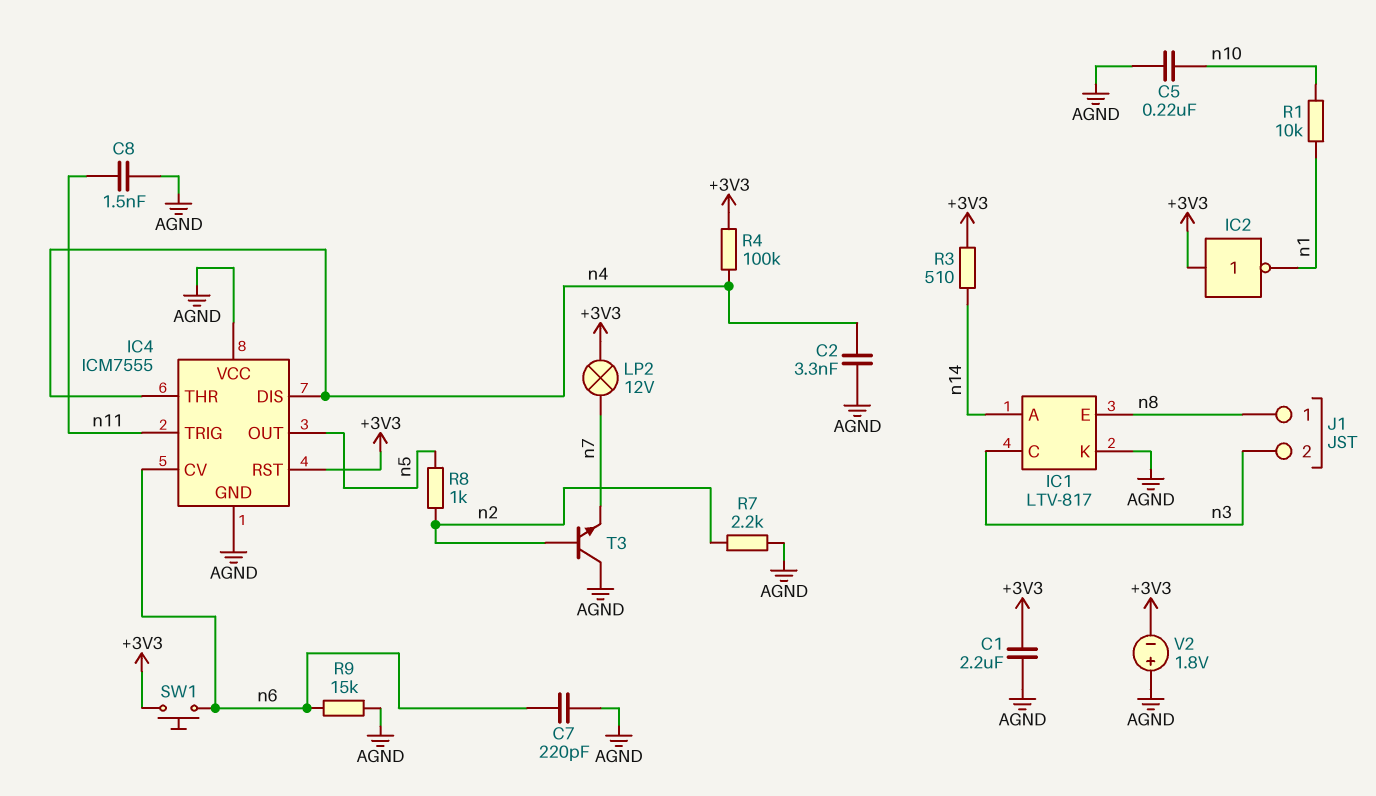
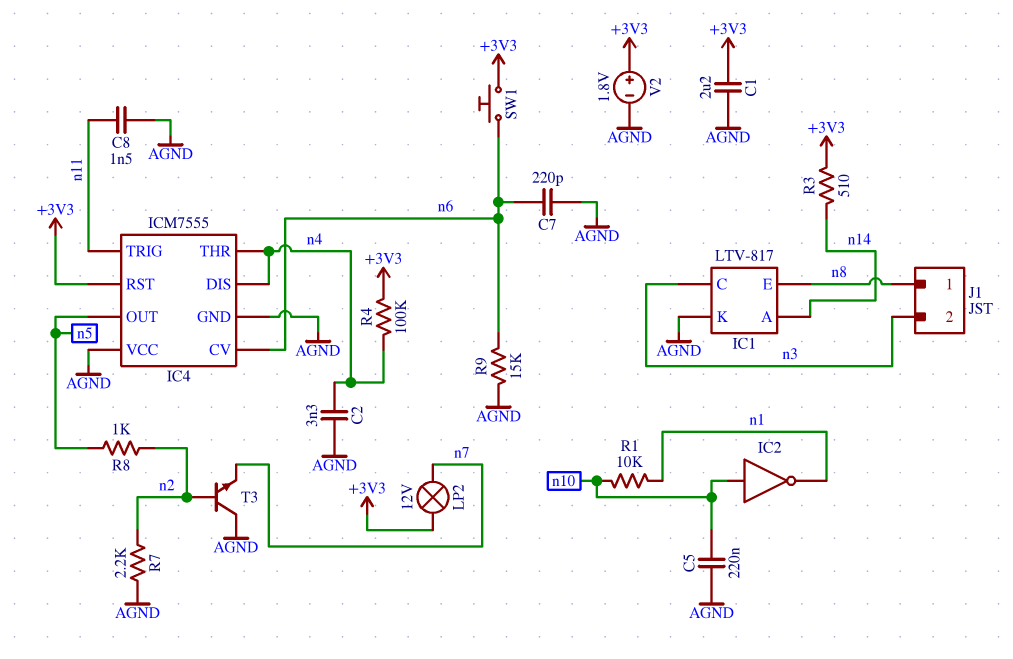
IC2: NOT (in +3V3, out n1) -> NOT (in n10, out n1)
V2: 1.8V (plus AGND, minus +3V3) -> 1.8V (plus +3V3, minus AGND)

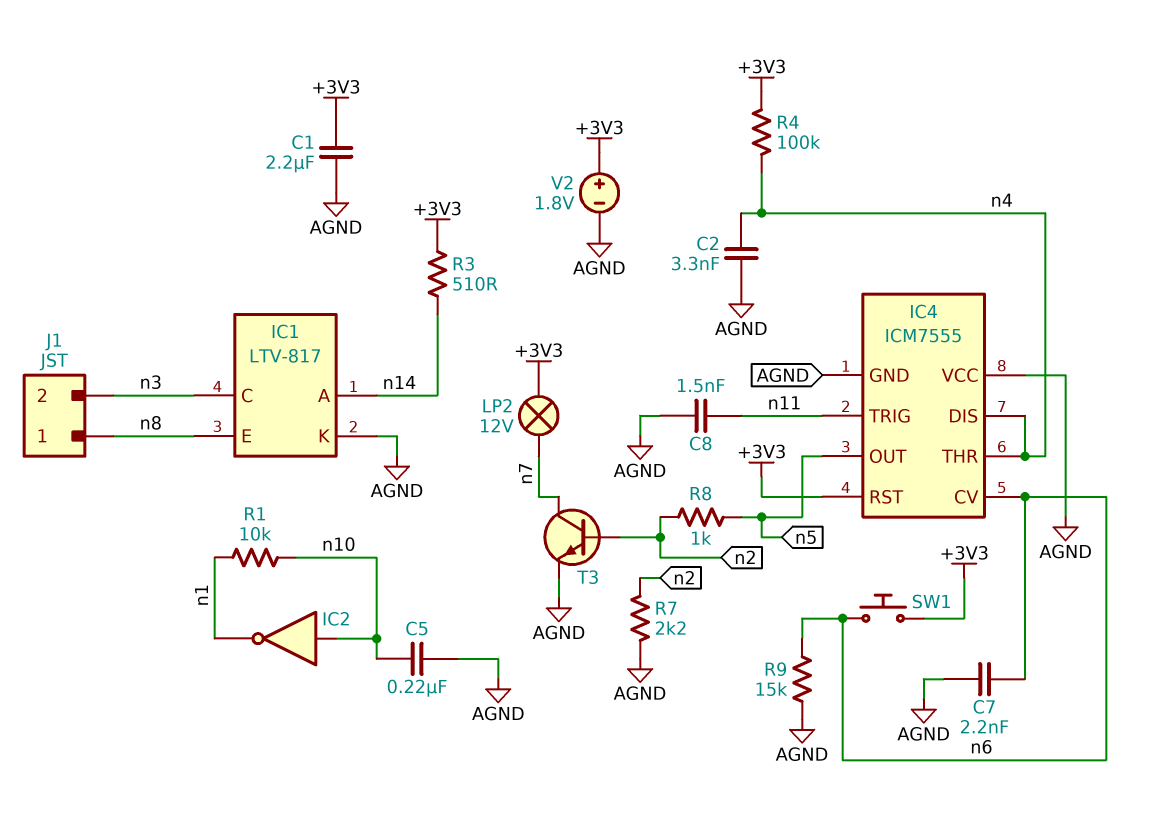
C7: 220pF (AGND, n6) -> 2.2nF (AGND, n6)
T3: NPN (B n2, C AGND, E n7) -> NPN (B n2, C n7, E AGND)

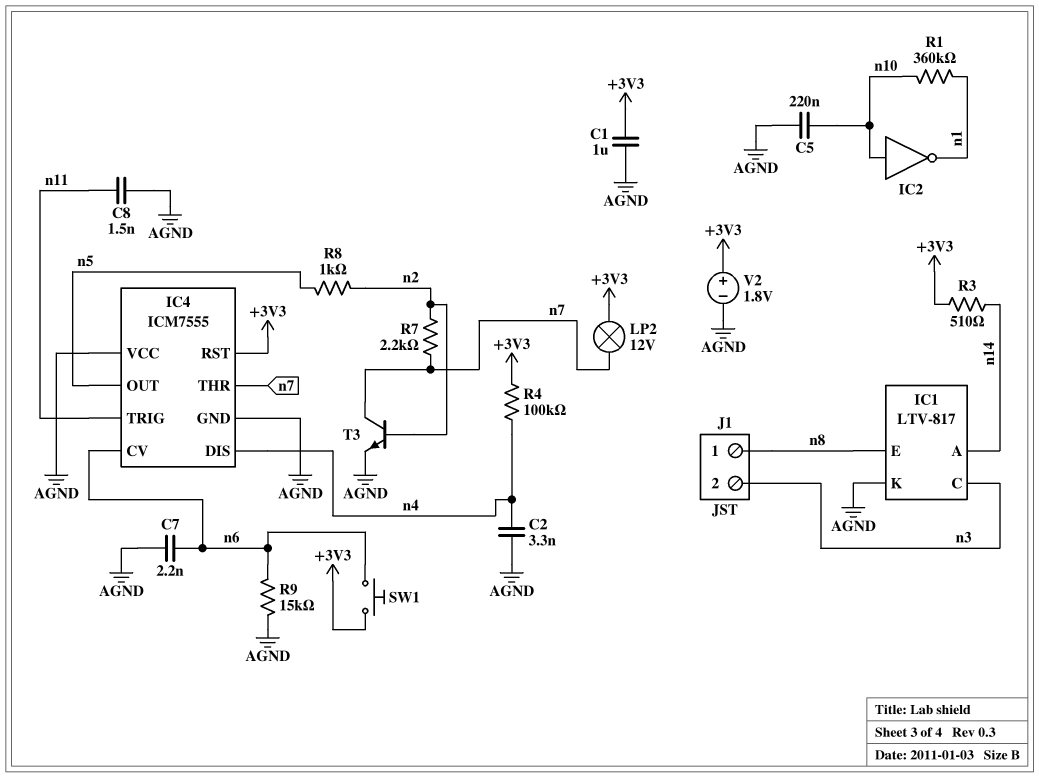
C1: 2.2uF (+3V3, AGND) -> 1uF (+3V3, AGND)
IC4 pin THR: n4 -> n7
R1: 10k (n1, n10) -> 360k (n1, n10)
R7: 2.2k (AGND, n2) -> 2.2k (n2, n7)

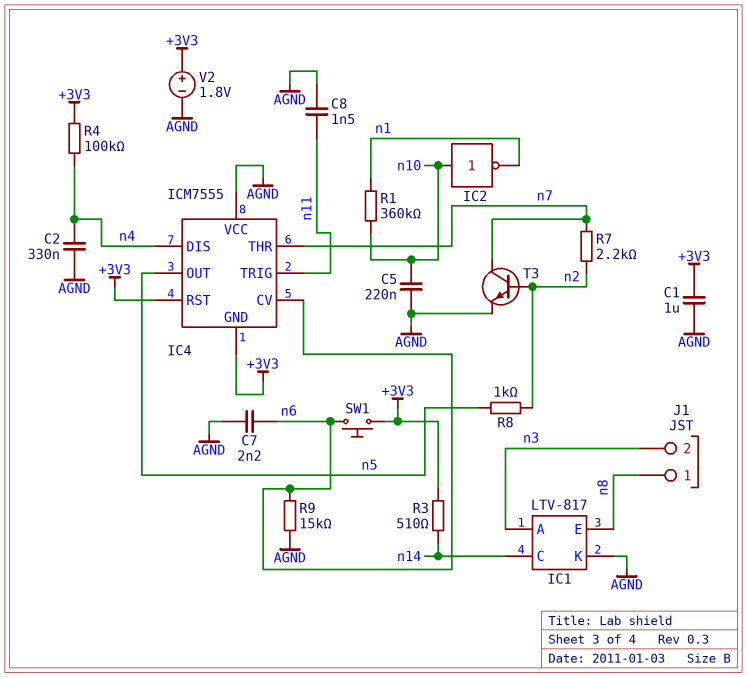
C2: 3.3nF (AGND, n4) -> 330nF (AGND, n4)
IC1 pin A: n14 -> n3
IC1 pin C: n3 -> n14
IC4 pin GND: AGND -> +3V3
LP2: lamp 12V (+3V3, n7) -> none

